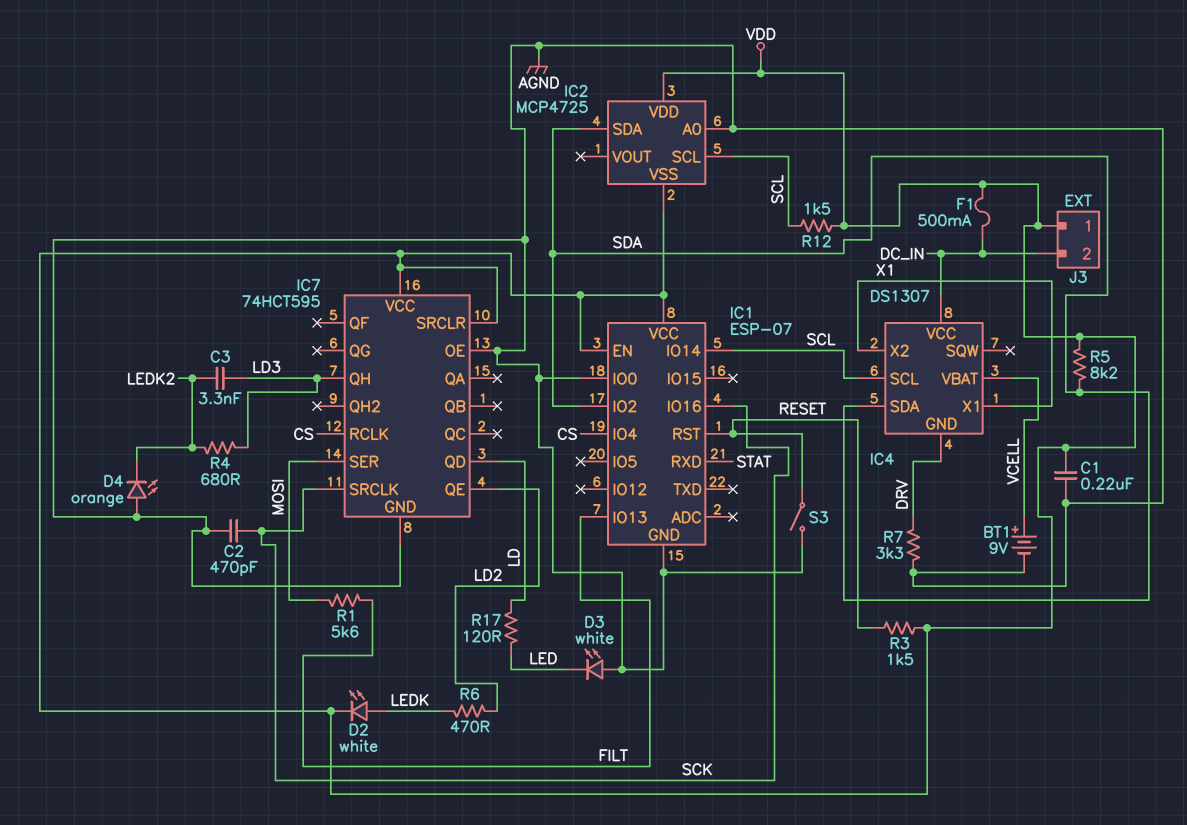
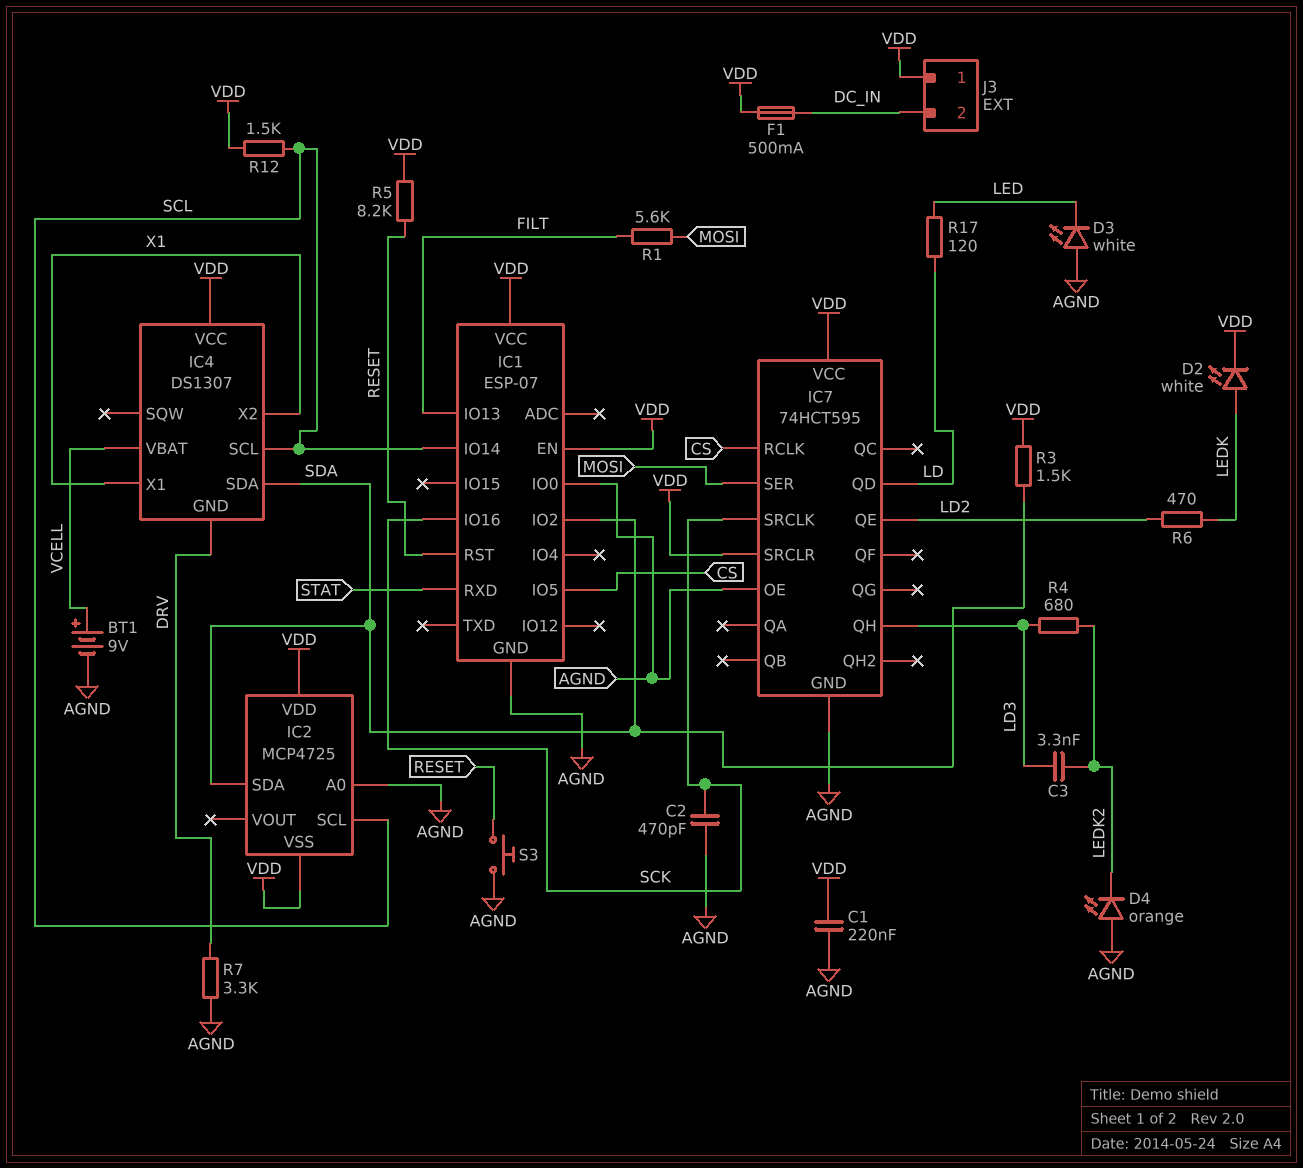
IC1 pin IO4: CS -> none
IC1 pin IO5: none -> CS
IC4 pin VCC: DC_IN -> VDD
R3: 1.5k (RESET, VDD) -> 1.5k (SDA, VDD)
R5: 8.2k (SDA, VDD) -> 8.2k (RESET, VDD)
S3: switch (AGND, RESET) -> button (AGND, RESET)

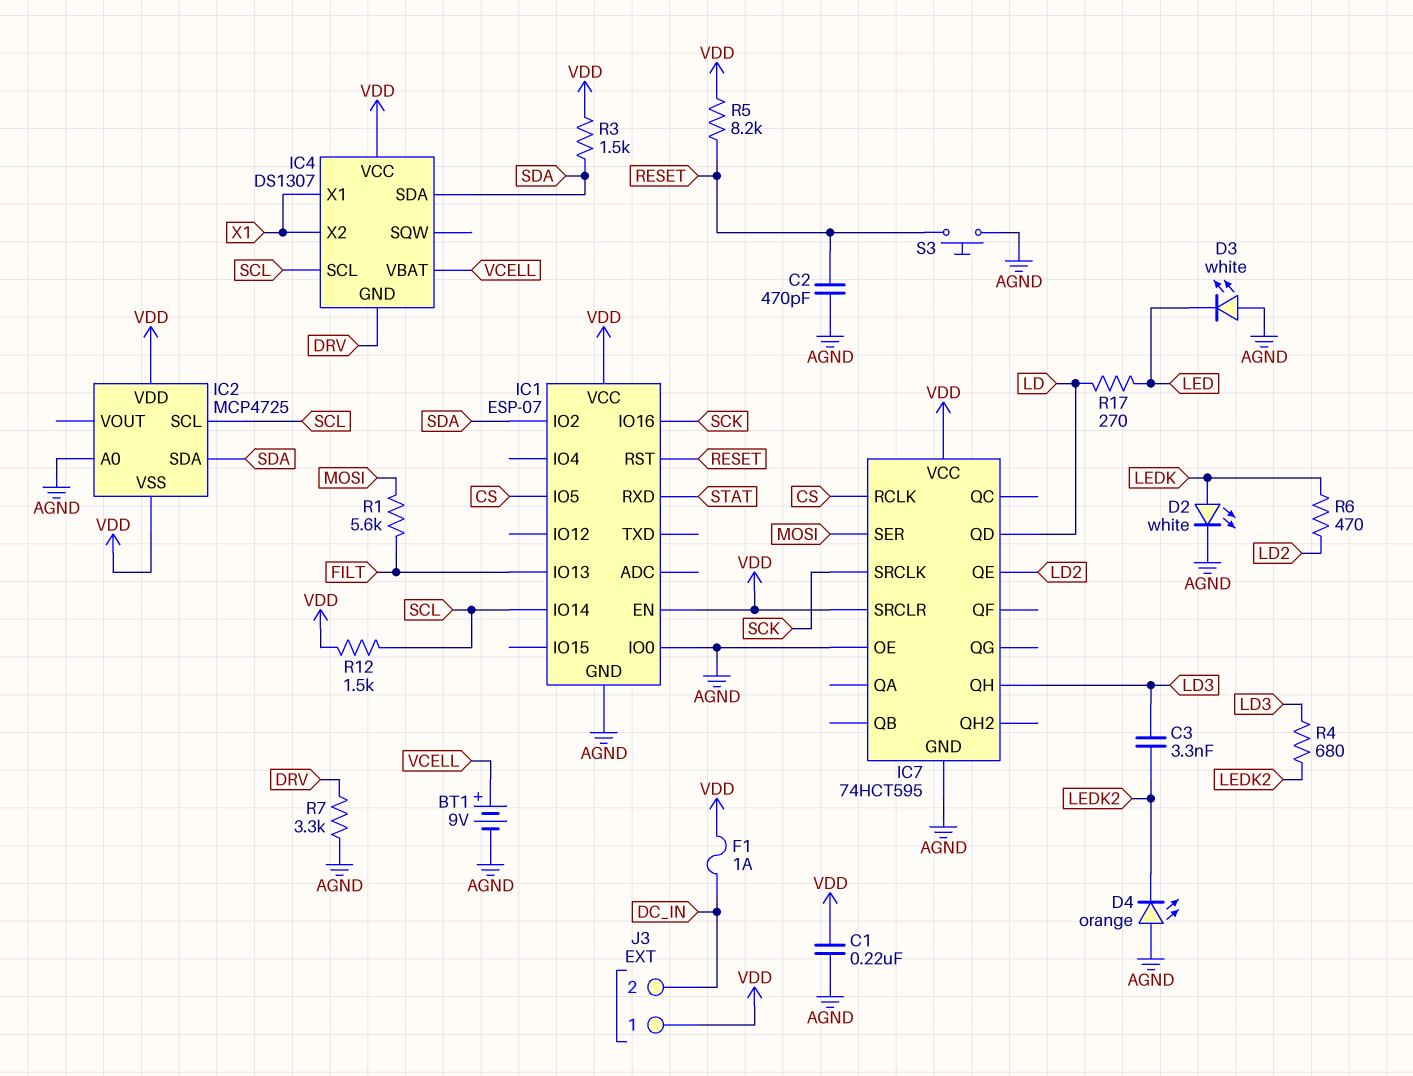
C2: 470pF (AGND, SCK) -> 470pF (AGND, RESET)
D2: LED white (A LEDK, K VDD) -> LED white (A LEDK, K AGND)
F1: 500mA (DC_IN, VDD) -> 1A (DC_IN, VDD)
R17: 120 (LD, LED) -> 270 (LD, LED)

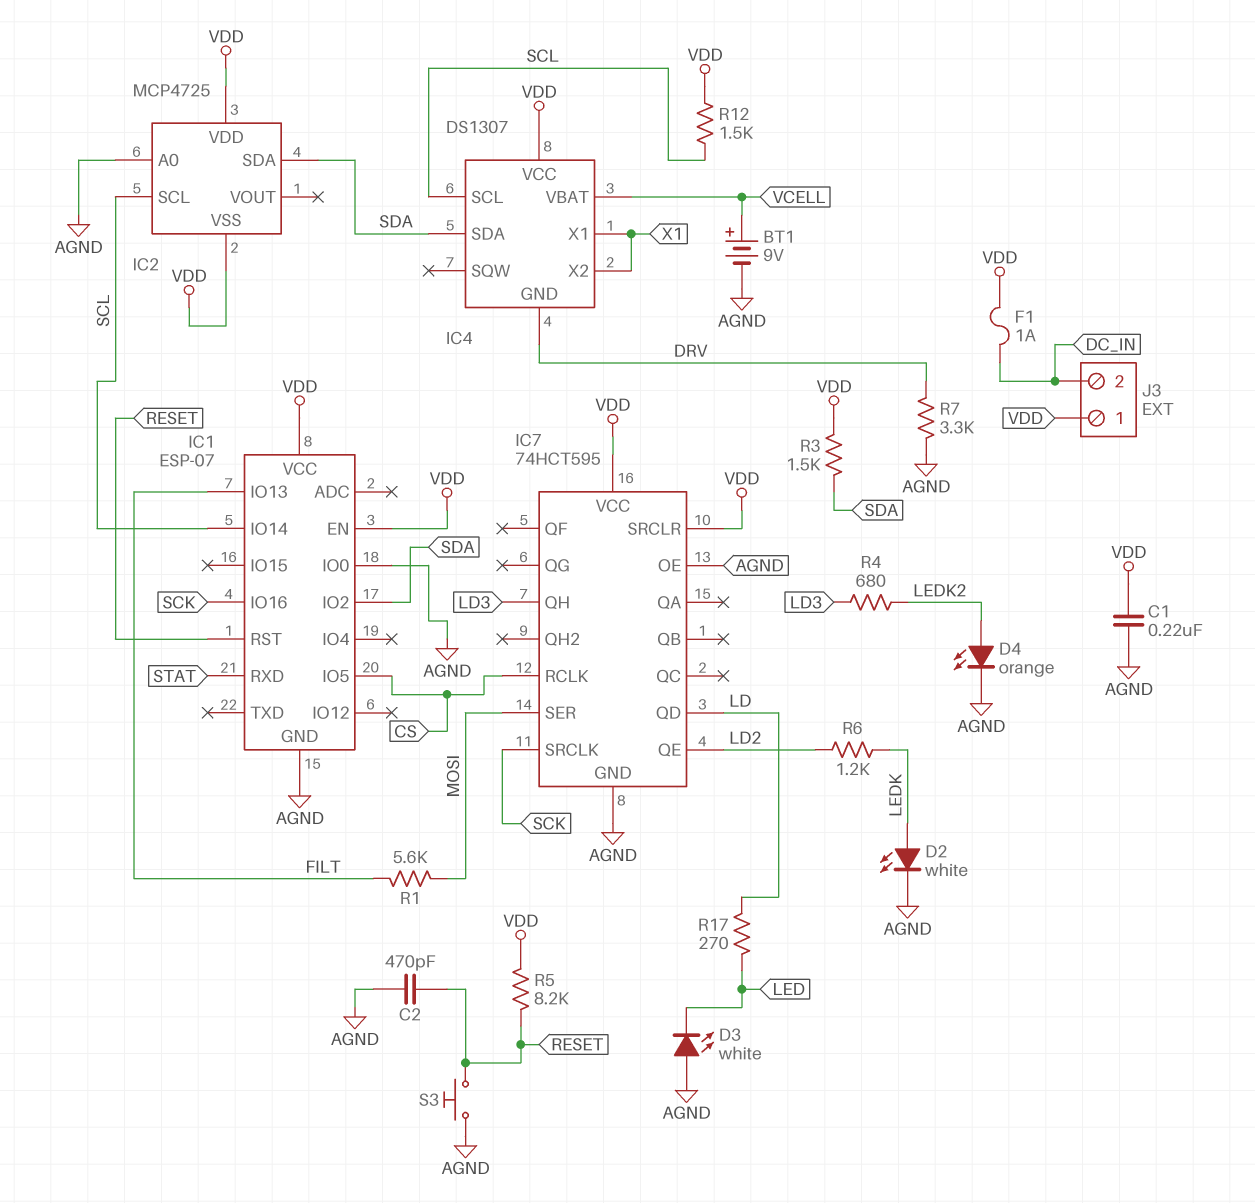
C3: 3.3nF (LD3, LEDK2) -> none
D4: LED orange (A AGND, K LEDK2) -> LED orange (A LEDK2, K AGND)
R6: 470 (LD2, LEDK) -> 1.2k (LD2, LEDK)

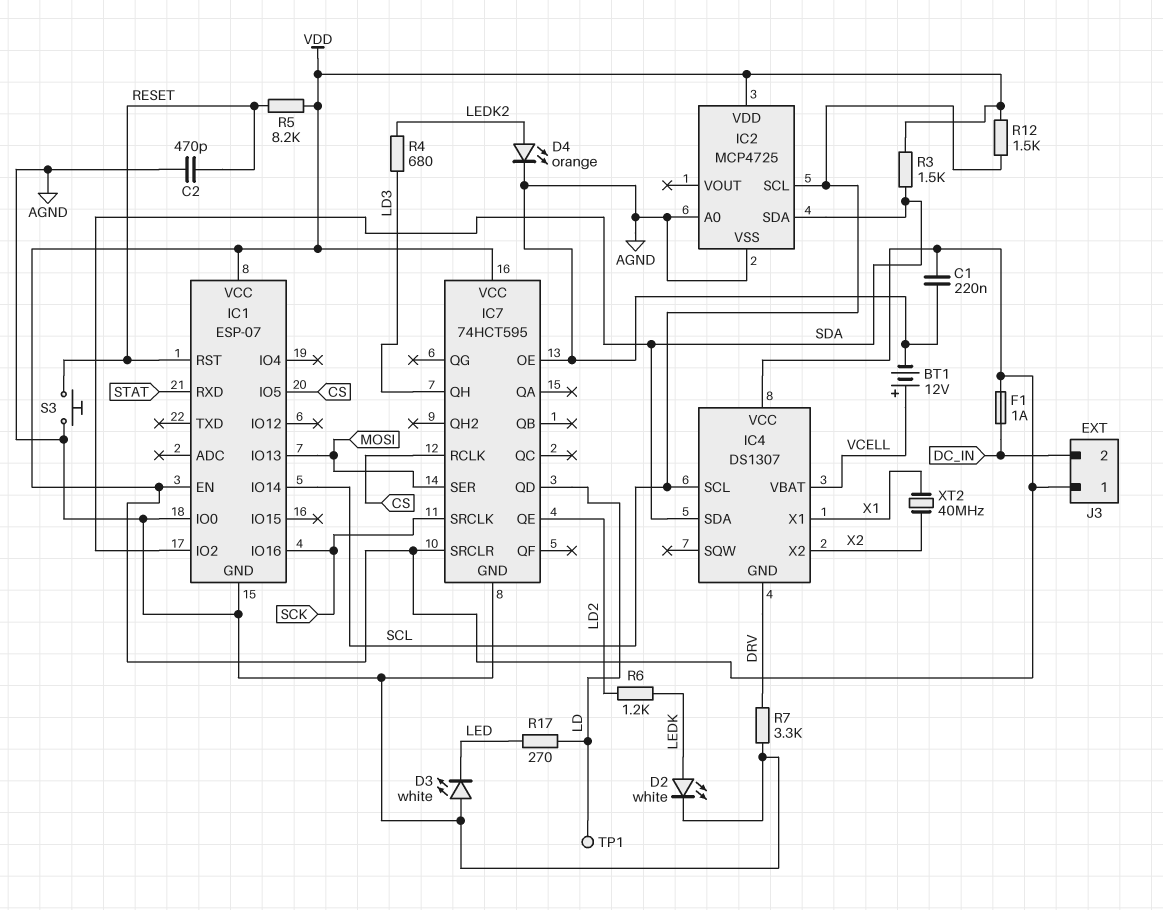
BT1: 9V (plus VCELL, minus AGND) -> 12V (plus VCELL, minus AGND)
IC1 pin IO13: FILT -> MOSI
IC2 pin VSS: VDD -> AGND
IC4 pin X2: X1 -> X2
R1: 5.6k (FILT, MOSI) -> none
TP1: none -> test point (LD)
XT2: none -> 40MHz (X1, X2)

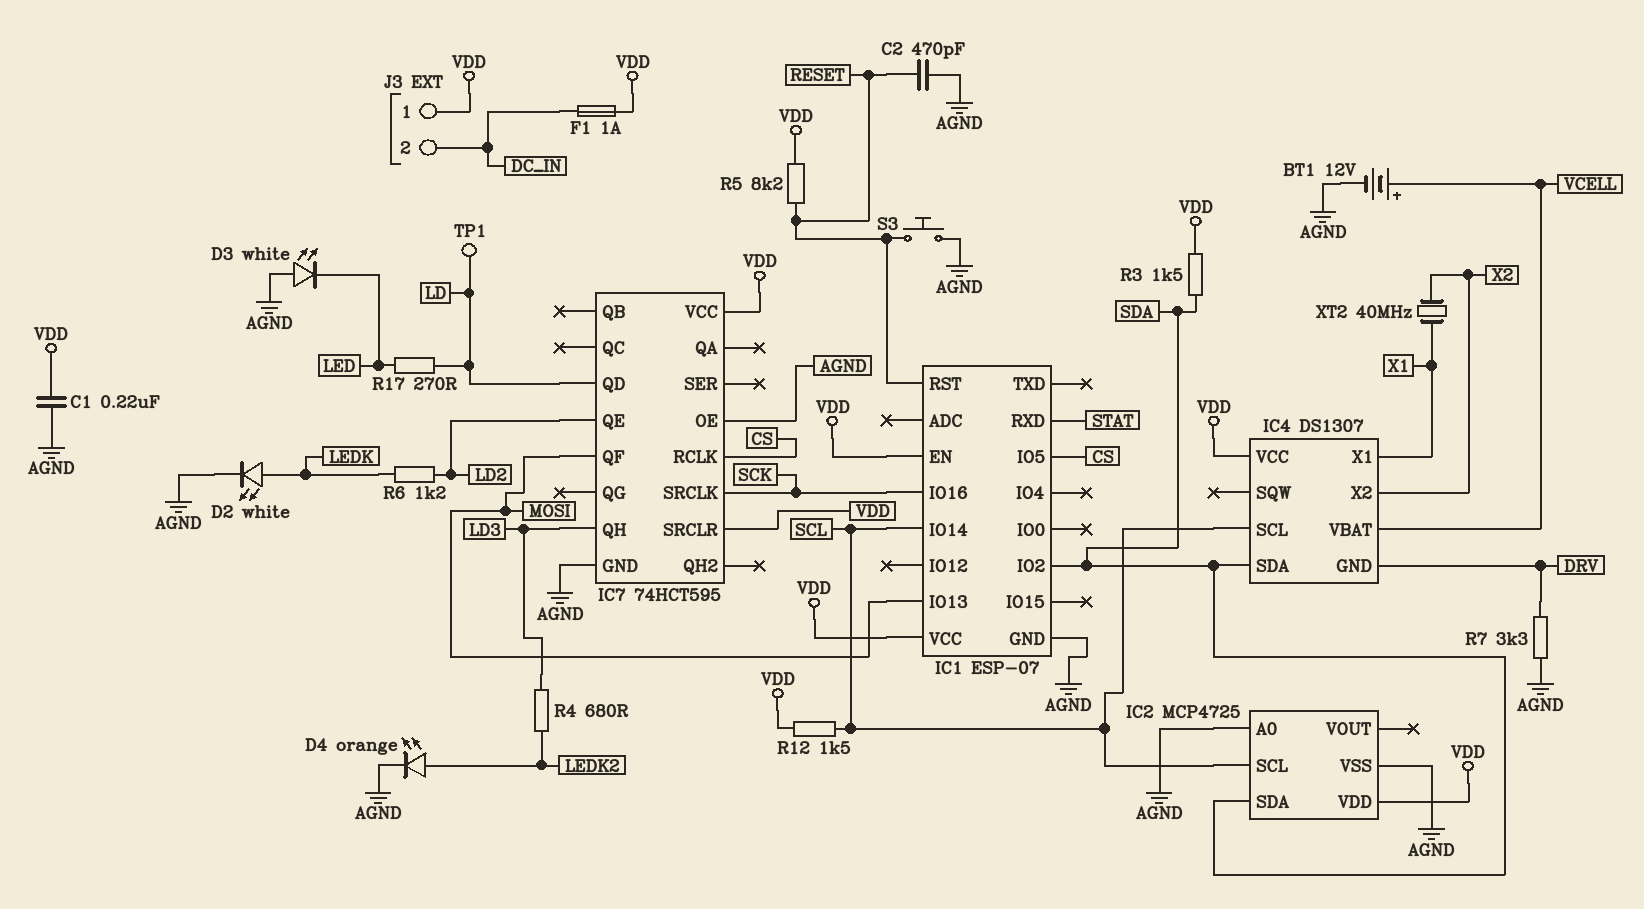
IC1 pin IO0: AGND -> none
IC7 pin QF: none -> MOSI
IC7 pin SER: MOSI -> none

